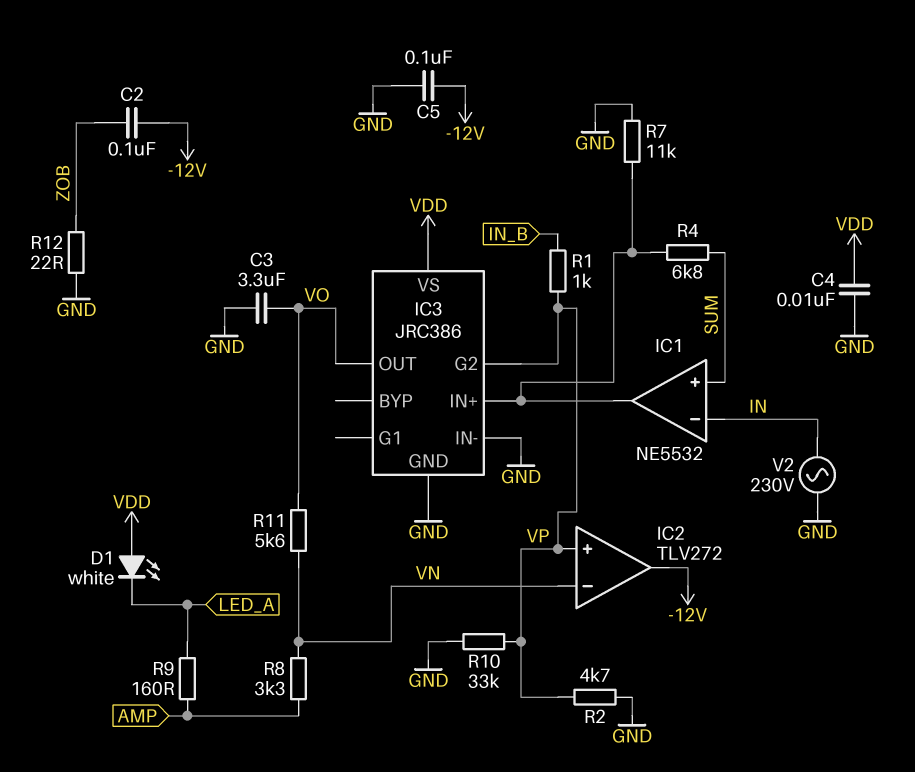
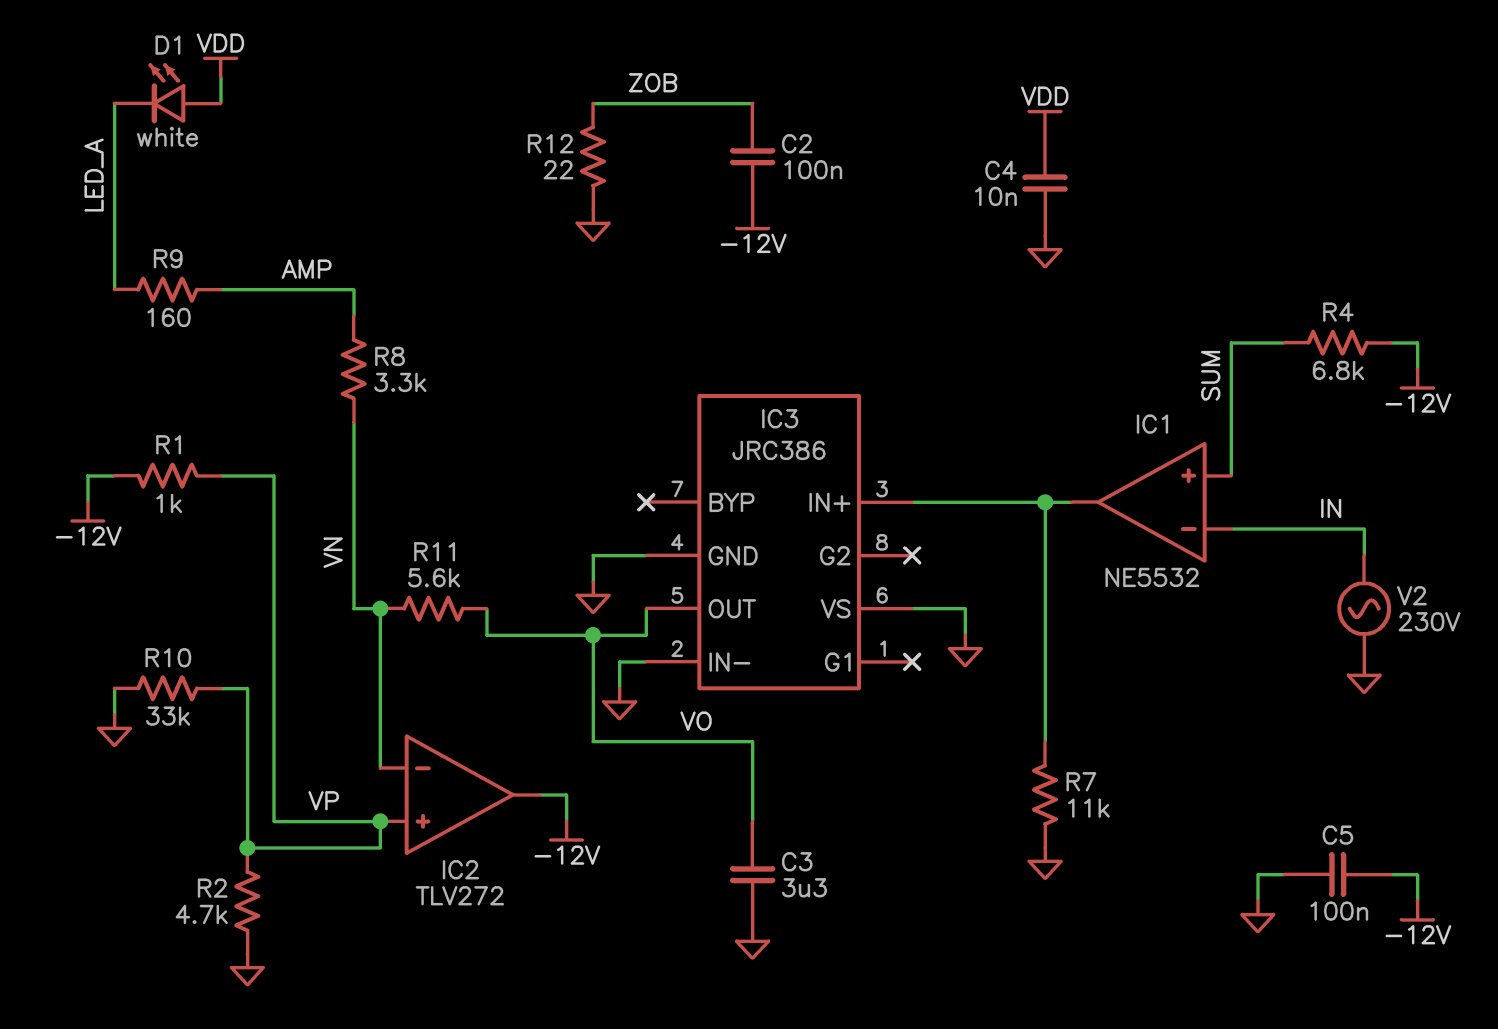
IC3 pin G2: VP -> none
IC3 pin VS: VDD -> GND
R1: 1k (IN_B, VP) -> 1k (-12V, VP)
R4: 6.8k (IC1/out, SUM) -> 6.8k (-12V, SUM)

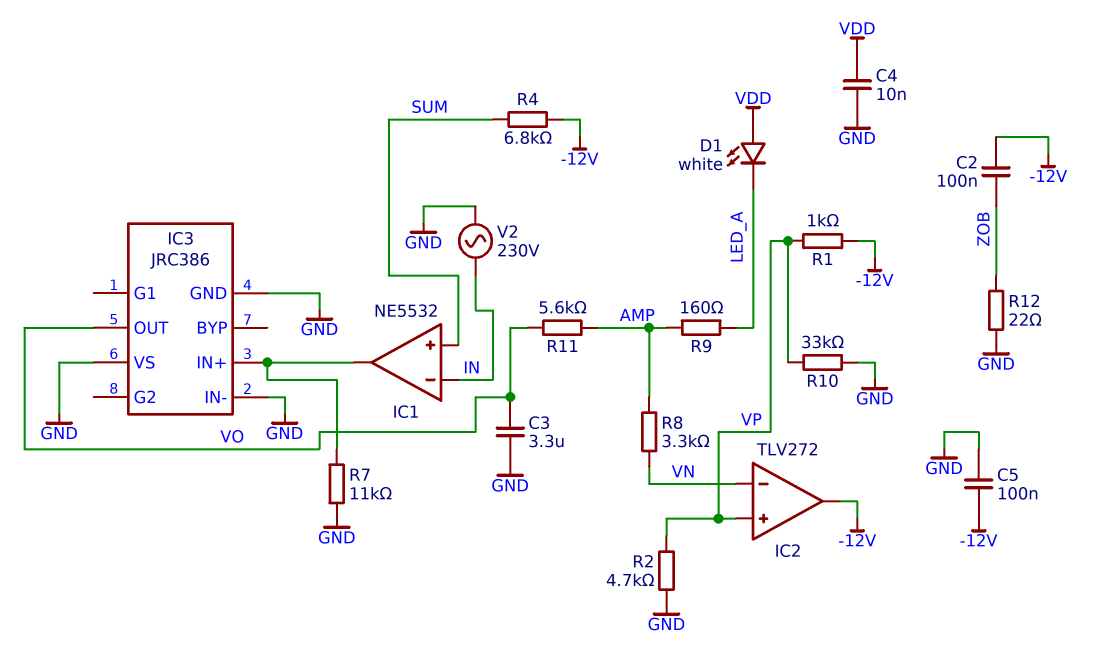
R11: 5.6k (VN, VO) -> 5.6k (AMP, VO)

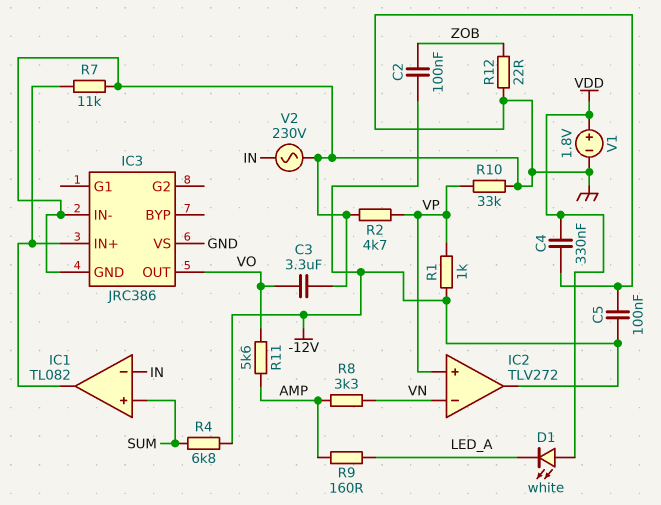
C4: 10nF (GND, VDD) -> 330nF (GND, VDD)
IC1: NE5532 -> TL082
V1: none -> 1.8V (plus VDD, minus GND)

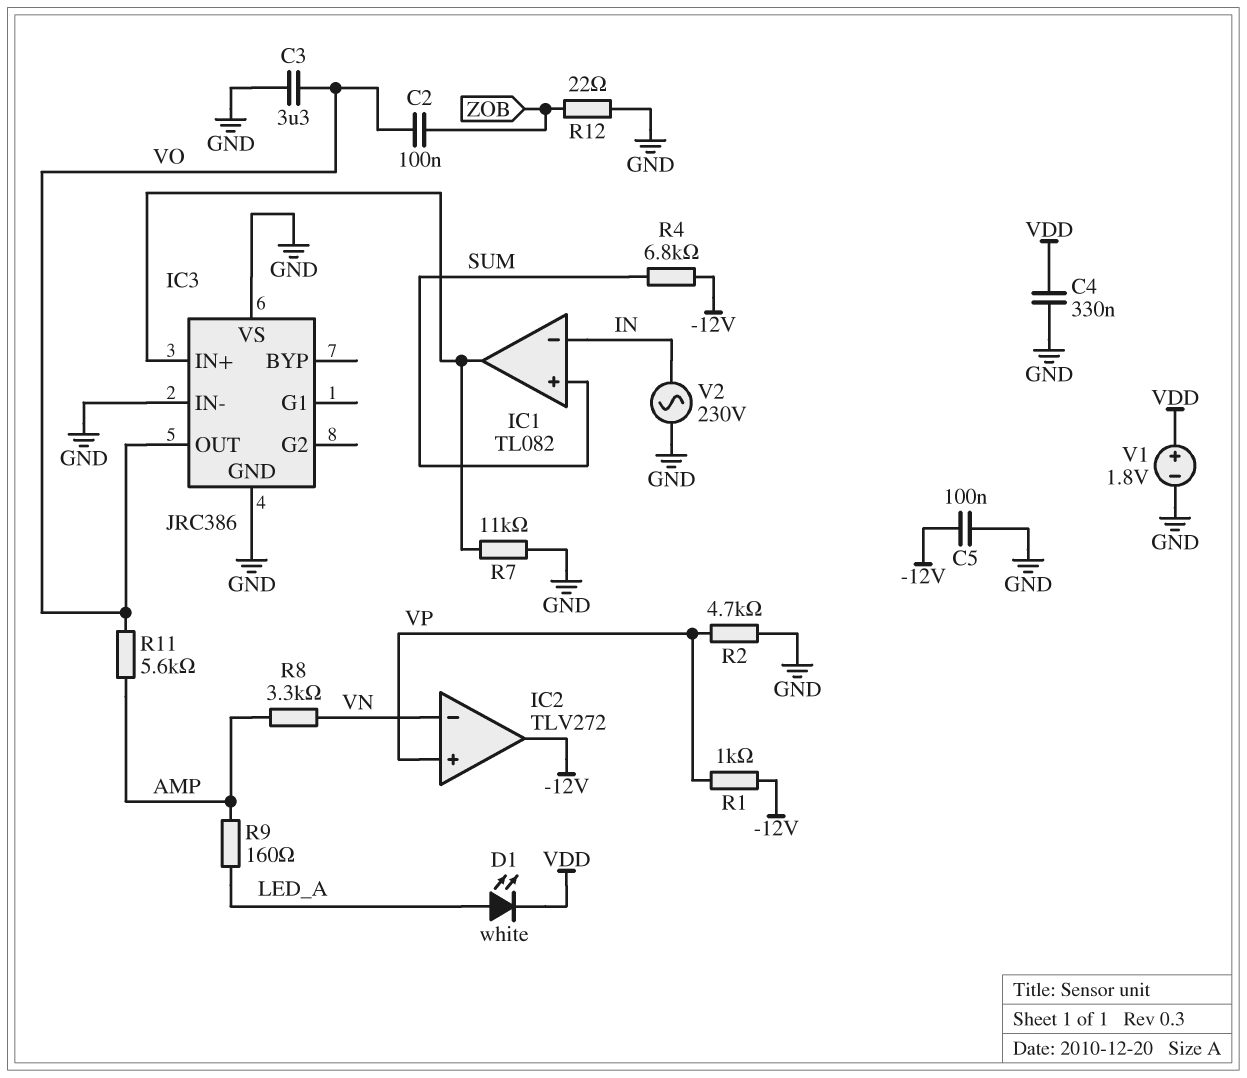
C2: 100nF (-12V, ZOB) -> 100nF (VO, ZOB)
D1: LED white (A VDD, K LED_A) -> LED white (A LED_A, K VDD)
R10: 33k (GND, VP) -> none

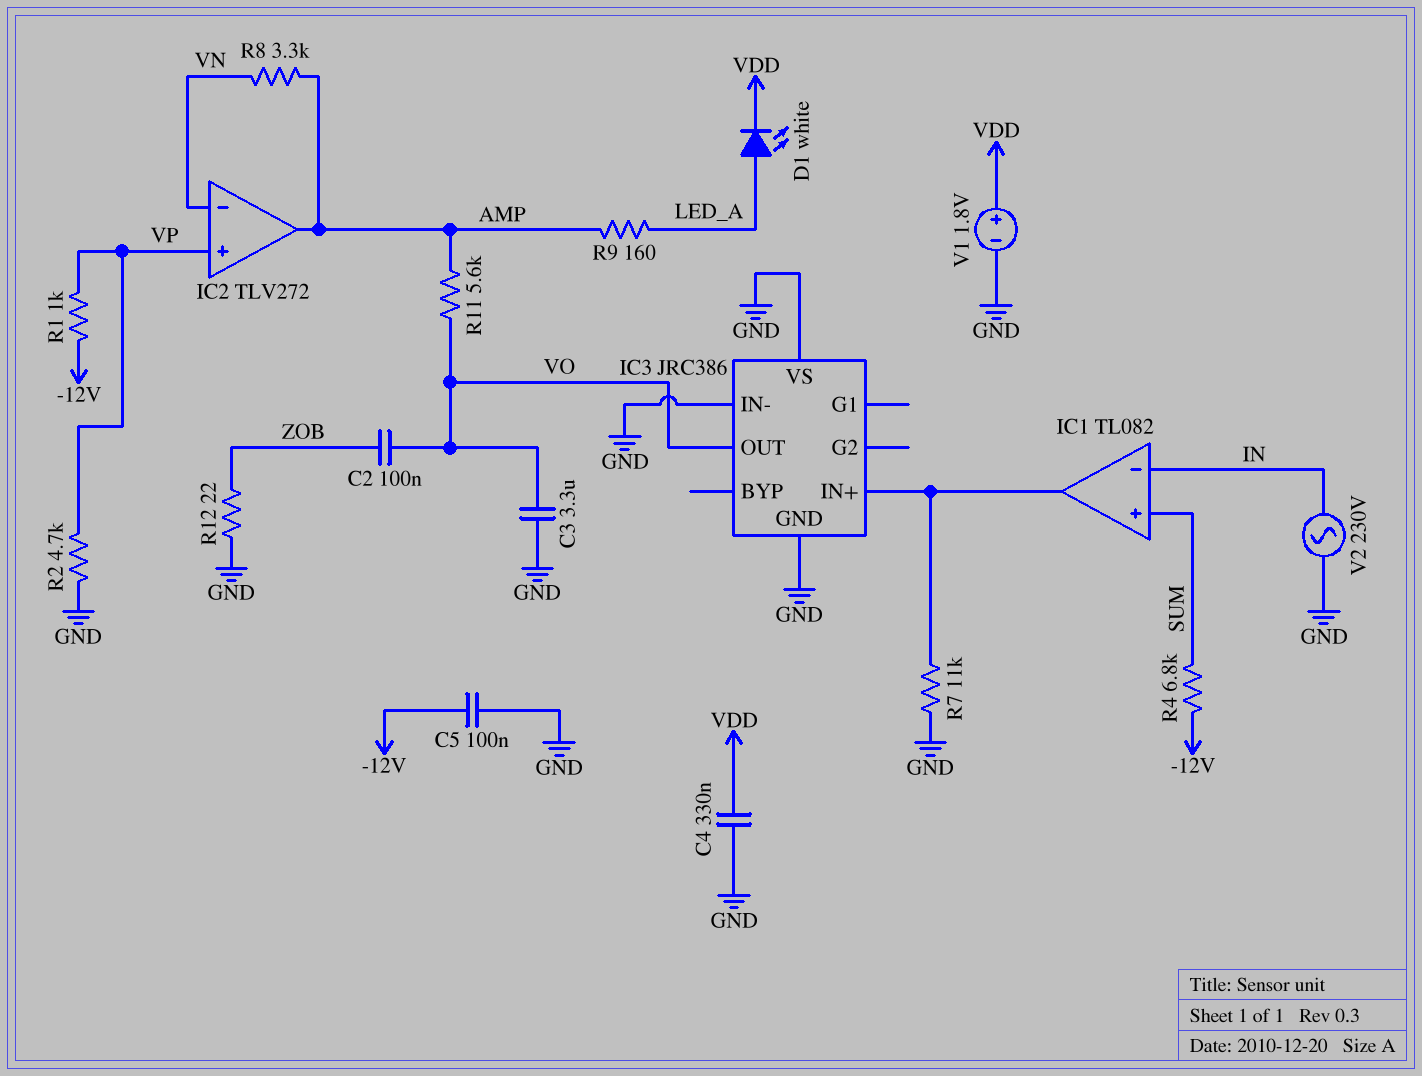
IC2 pin out: -12V -> AMP

